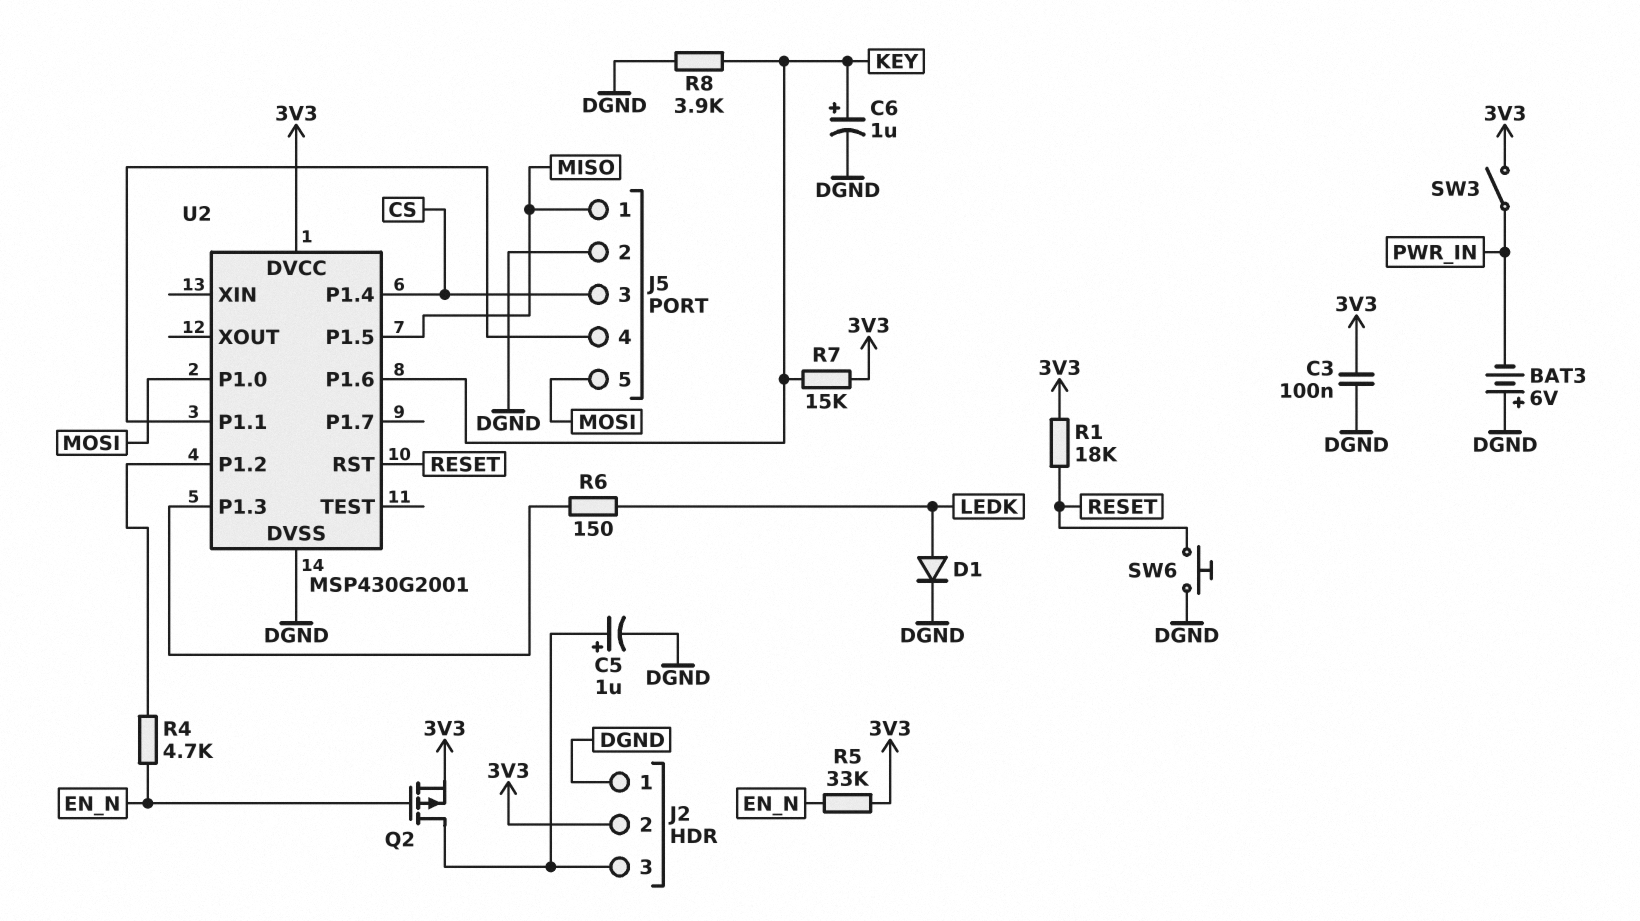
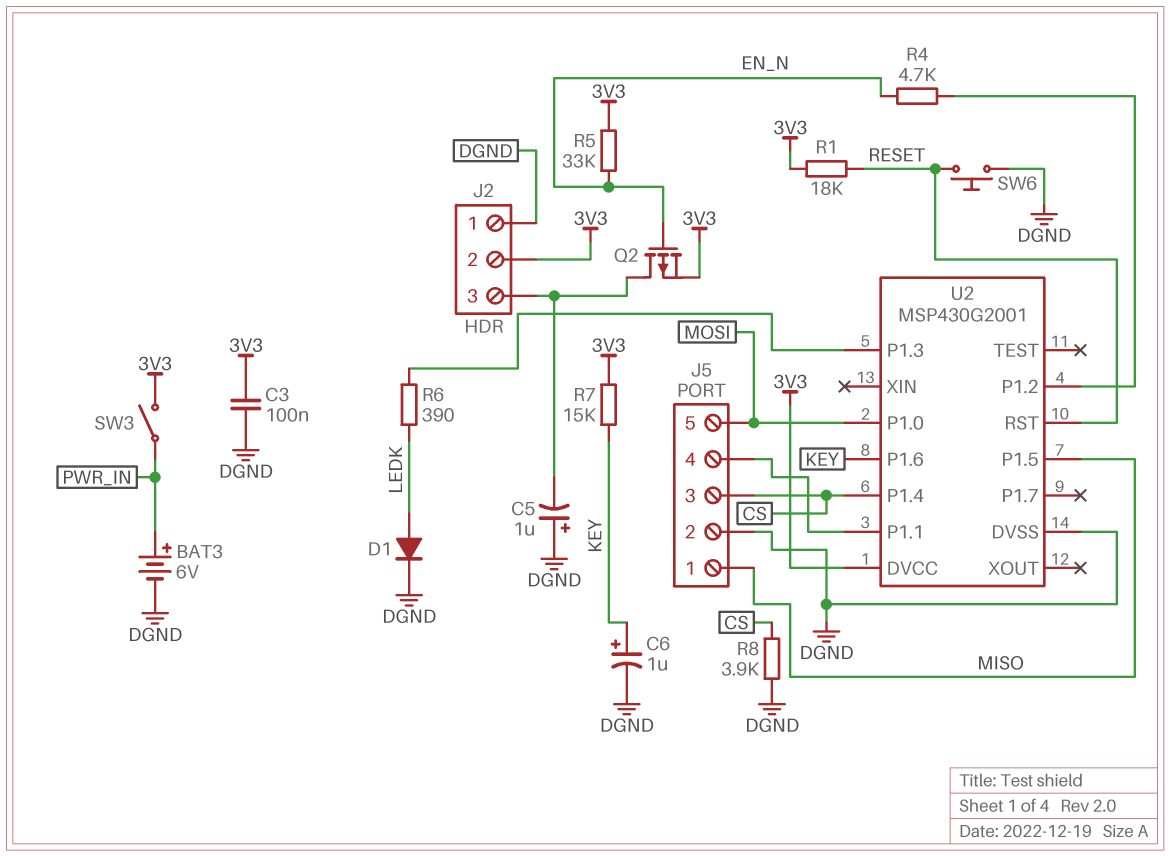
BAT3: 6V (plus DGND, minus PWR_IN) -> 6V (plus PWR_IN, minus DGND)
C5: 1uF (plus J2/3, minus DGND) -> 1uF (plus DGND, minus J2/3)
R6: 150 (LEDK, U2/P1.3) -> 390 (LEDK, U2/P1.3)
R8: 3.9k (DGND, KEY) -> 3.9k (CS, DGND)

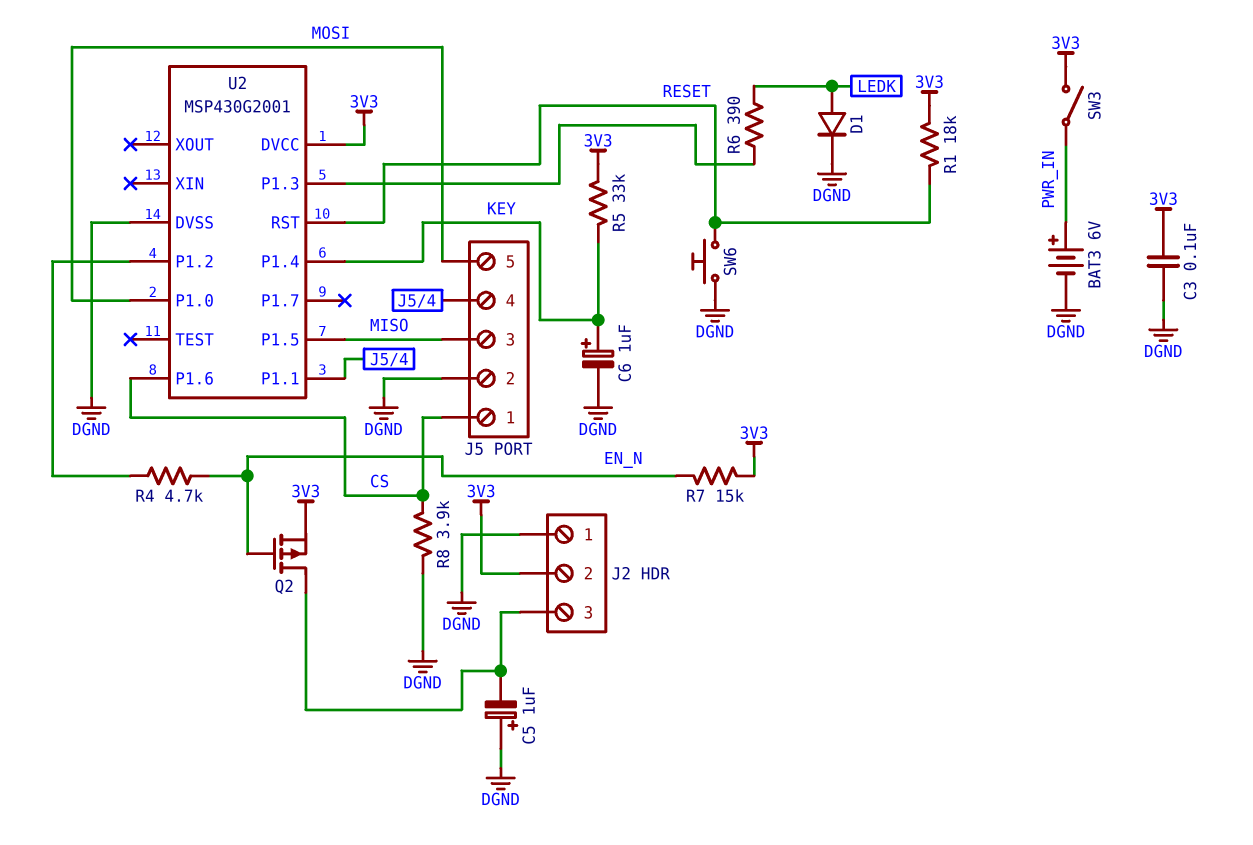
J5 pin 1: MISO -> CS
J5 pin 3: CS -> MISO
R5: 33k (3V3, EN_N) -> 33k (3V3, KEY)
R7: 15k (3V3, KEY) -> 15k (3V3, EN_N)
U2 pin P1.4: CS -> KEY
U2 pin P1.6: KEY -> CS

